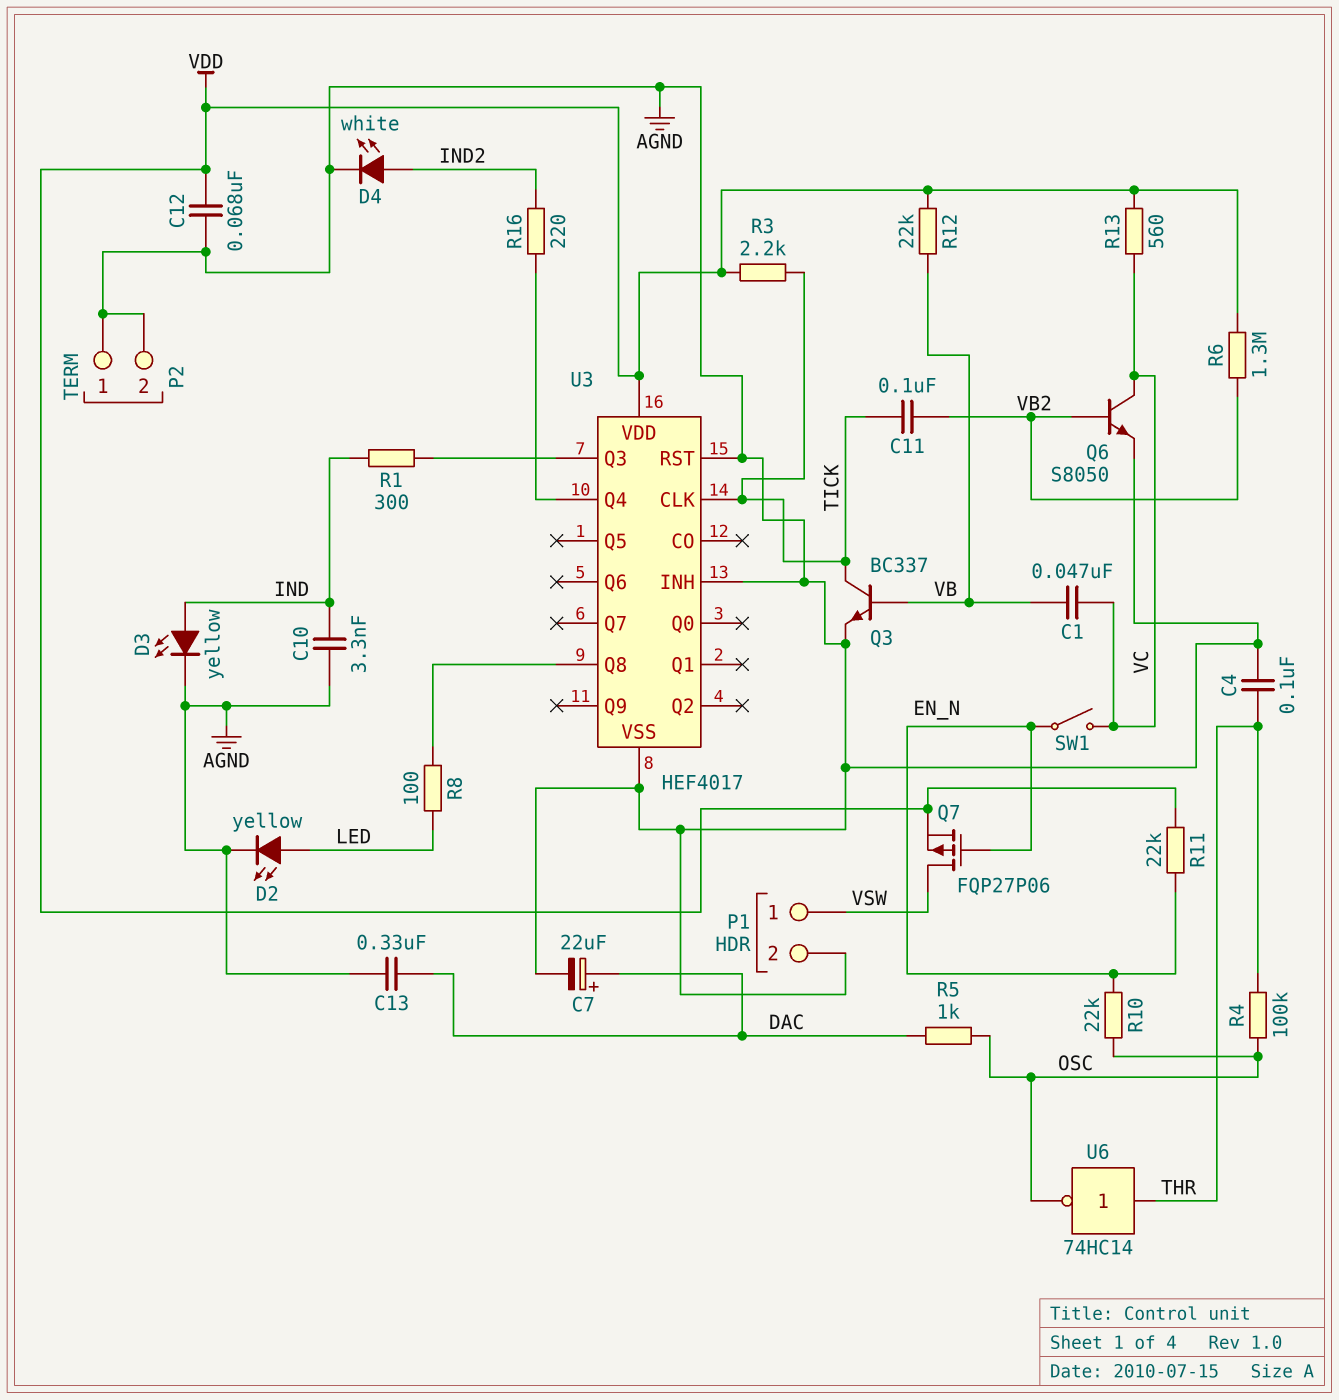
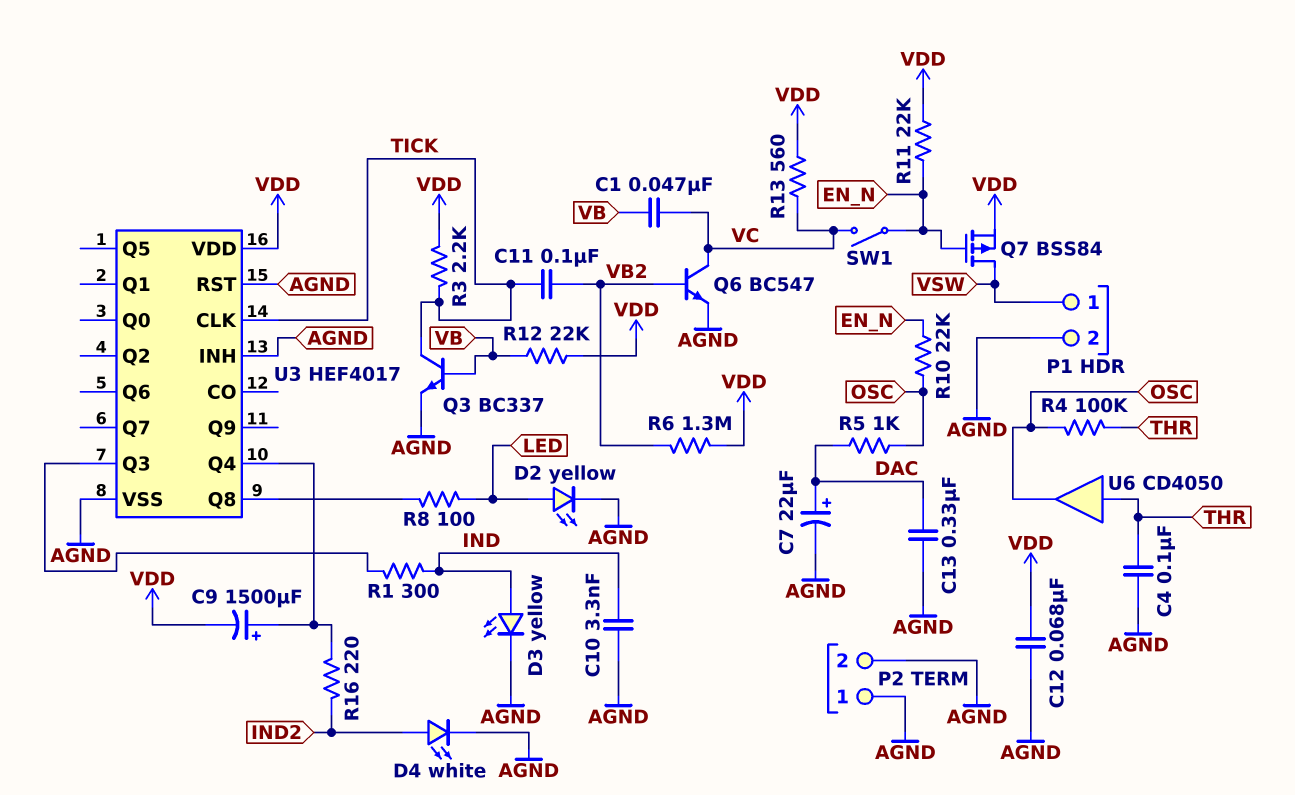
C9: none -> 1500uF (plus U3/Q4, minus VDD)
Q6: NPN S8050 (B VB2, C VC, E AGND) -> NPN BC547 (B VB2, C VC, E AGND)
Q7: PMOS FQP27P06 (G EN_N, D VSW, S VDD) -> PMOS BSS84 (G EN_N, D VSW, S VDD)
U6: NOT 74HC14 (in THR, out OSC) -> buffer CD4050 (in THR, out OSC)

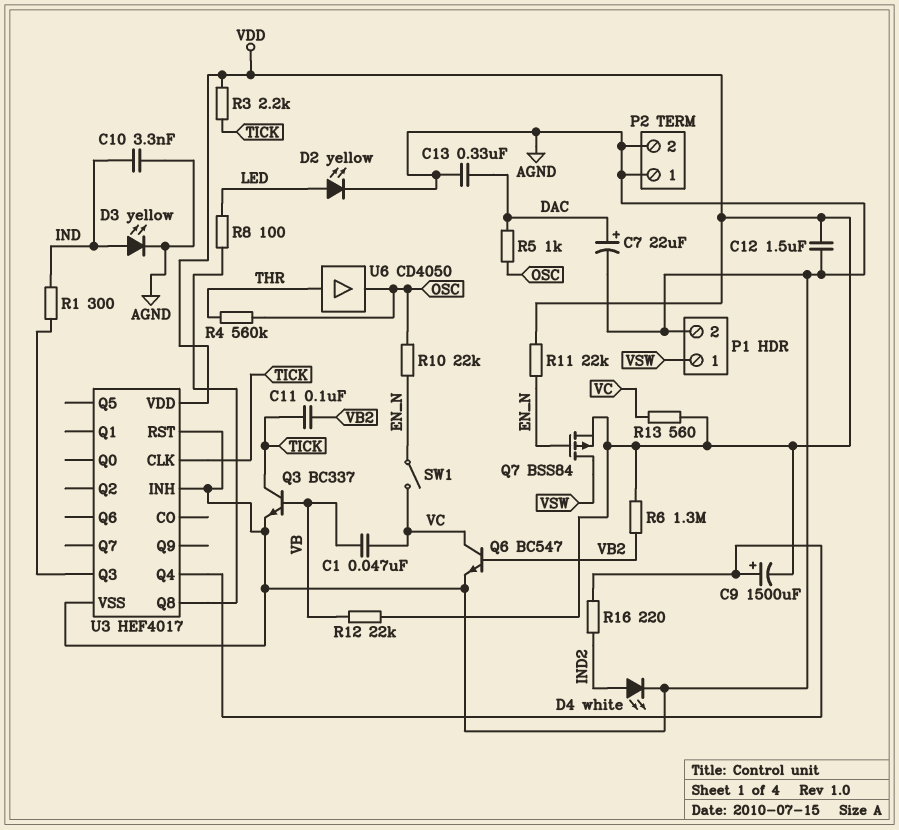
C4: 100nF (AGND, THR) -> none
C12: 68nF (AGND, VDD) -> 1.5uF (AGND, VDD)
R4: 100k (OSC, THR) -> 560k (OSC, THR)

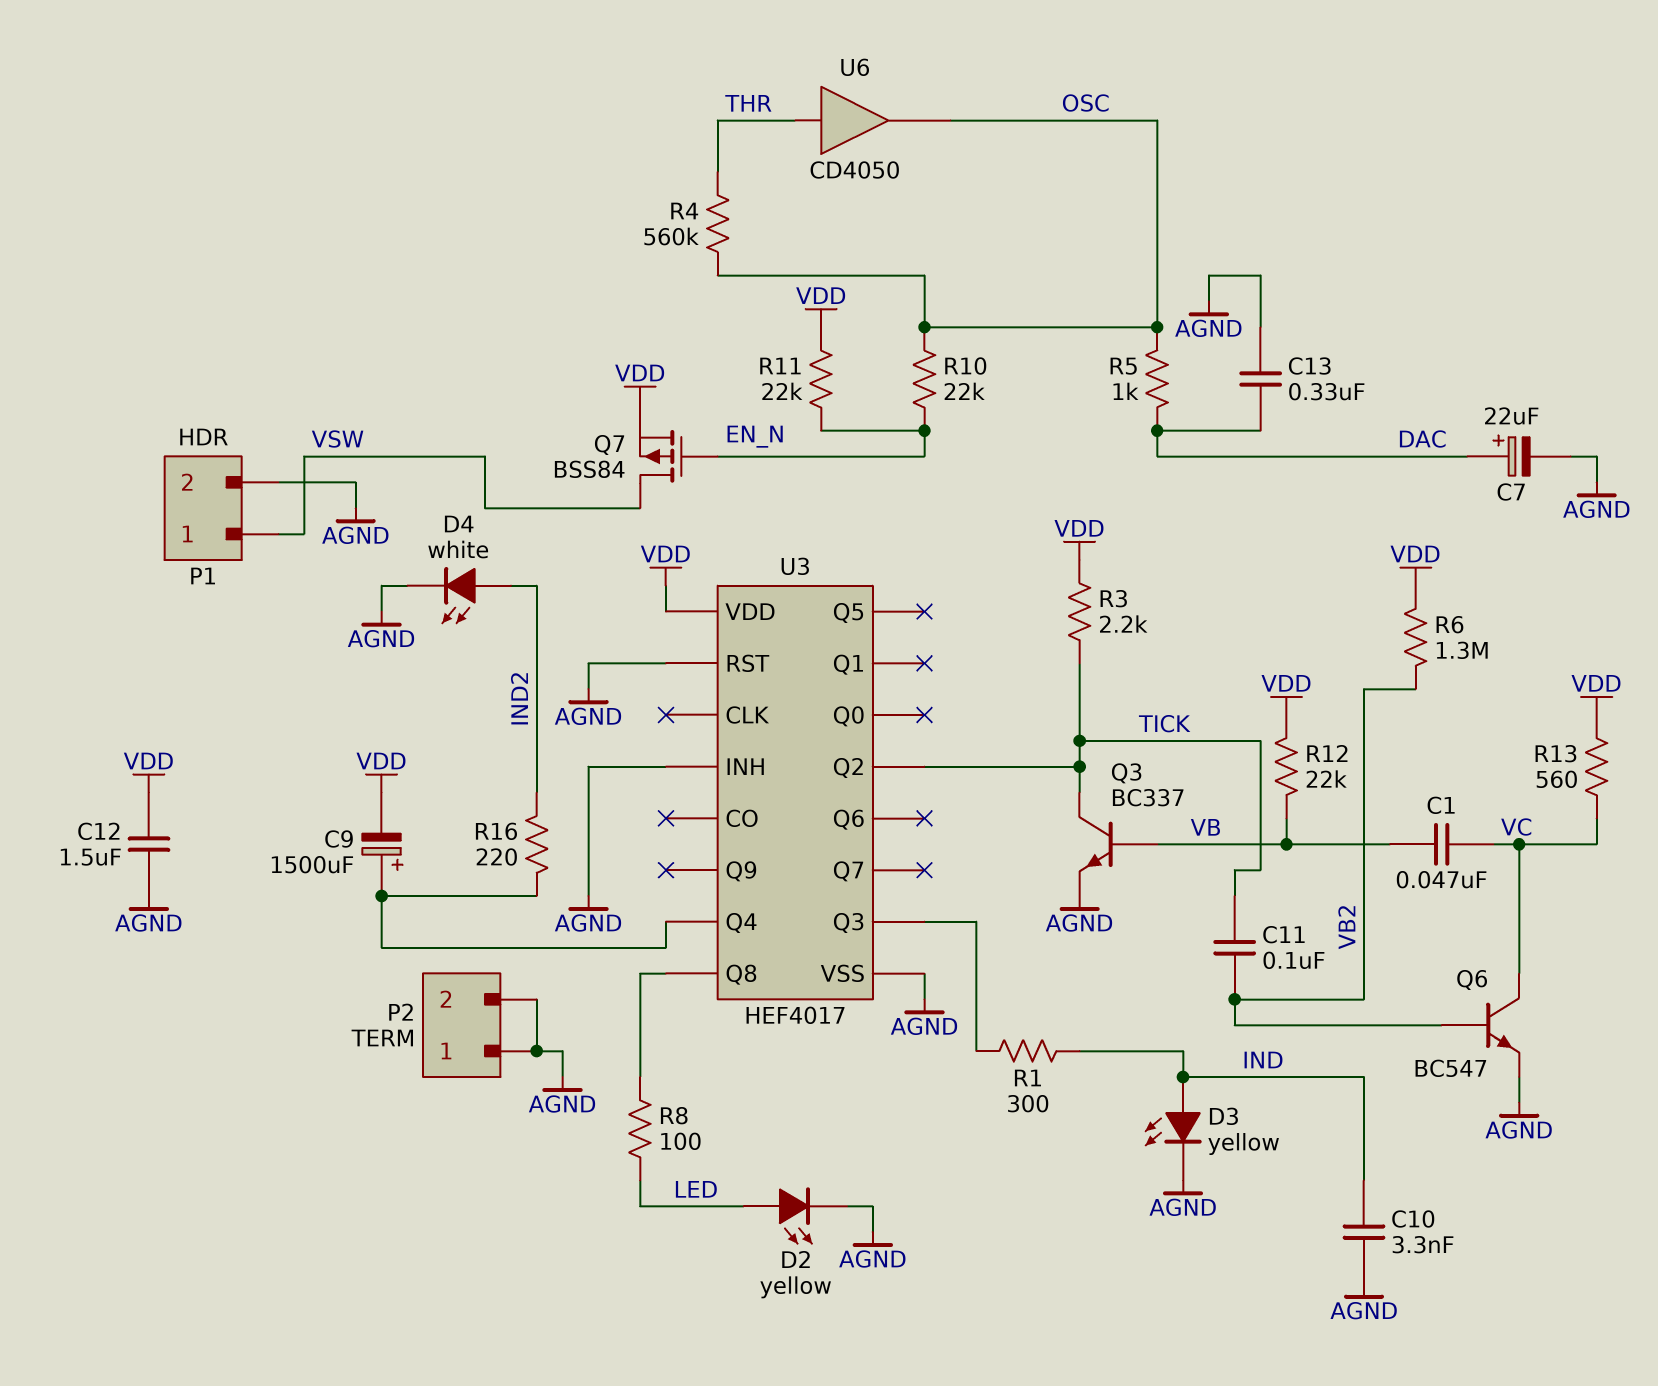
SW1: switch (EN_N, VC) -> none
U3 pin CLK: TICK -> none
U3 pin Q2: none -> TICK

